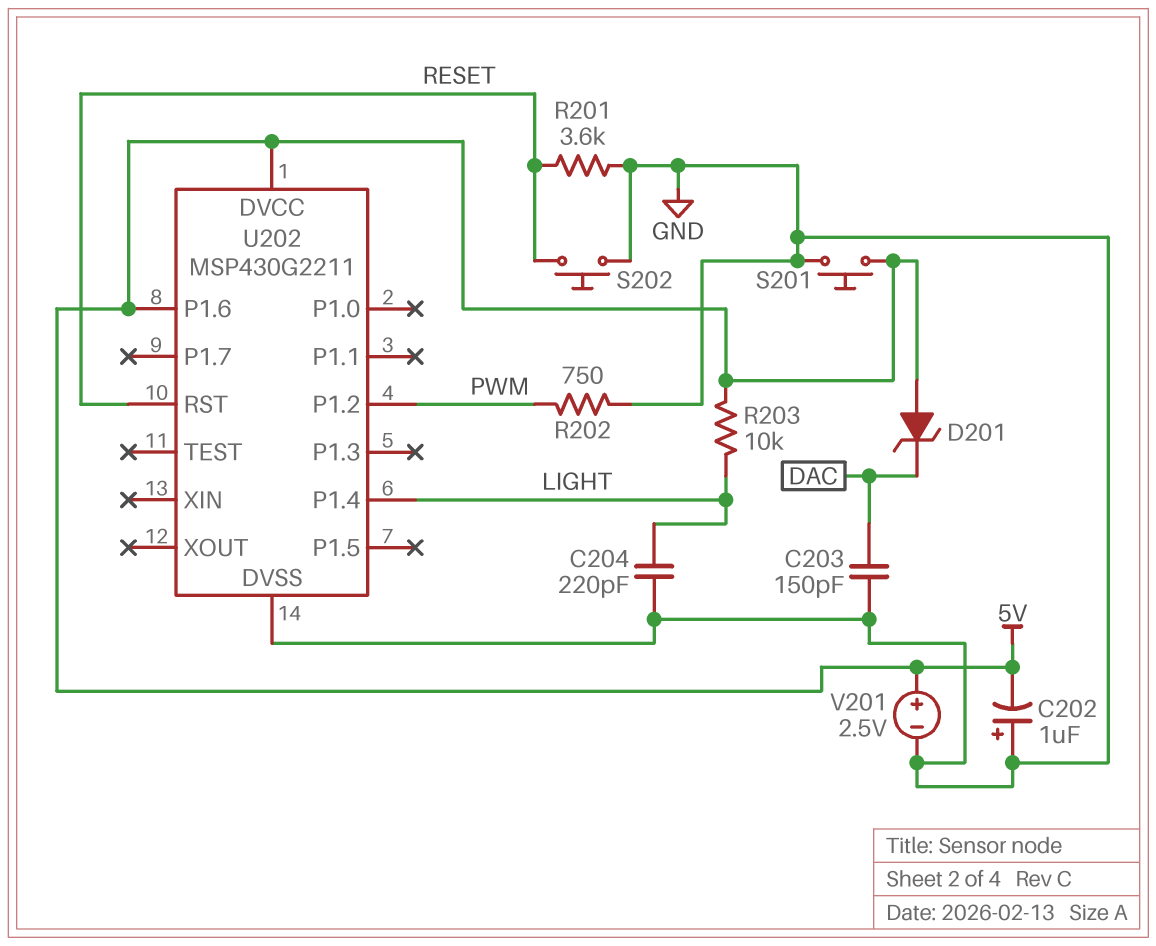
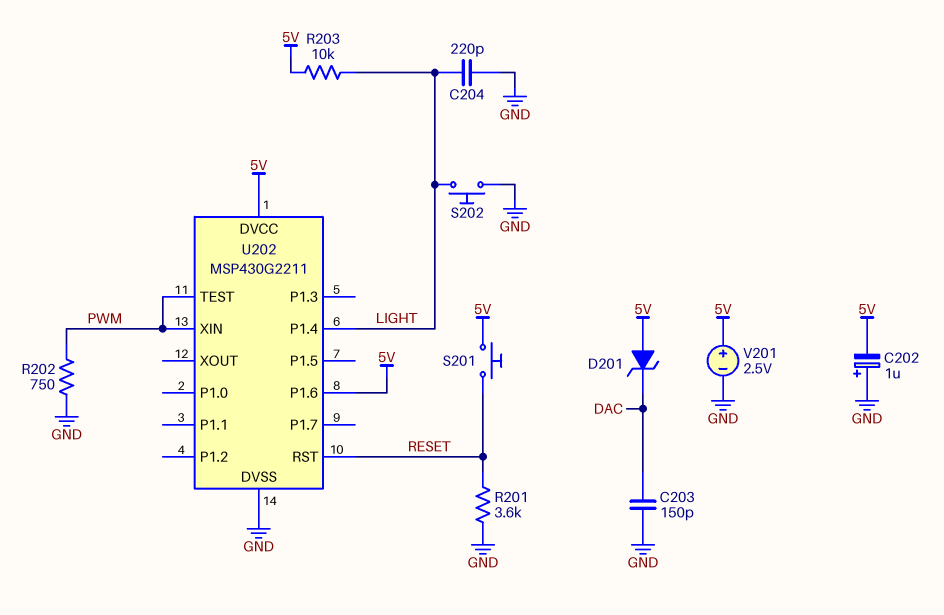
S201: button (5V, GND) -> button (5V, RESET)
S202: button (GND, RESET) -> button (GND, LIGHT)
U202 pin P1.2: PWM -> none
U202 pin TEST: none -> PWM
U202 pin XIN: none -> PWM

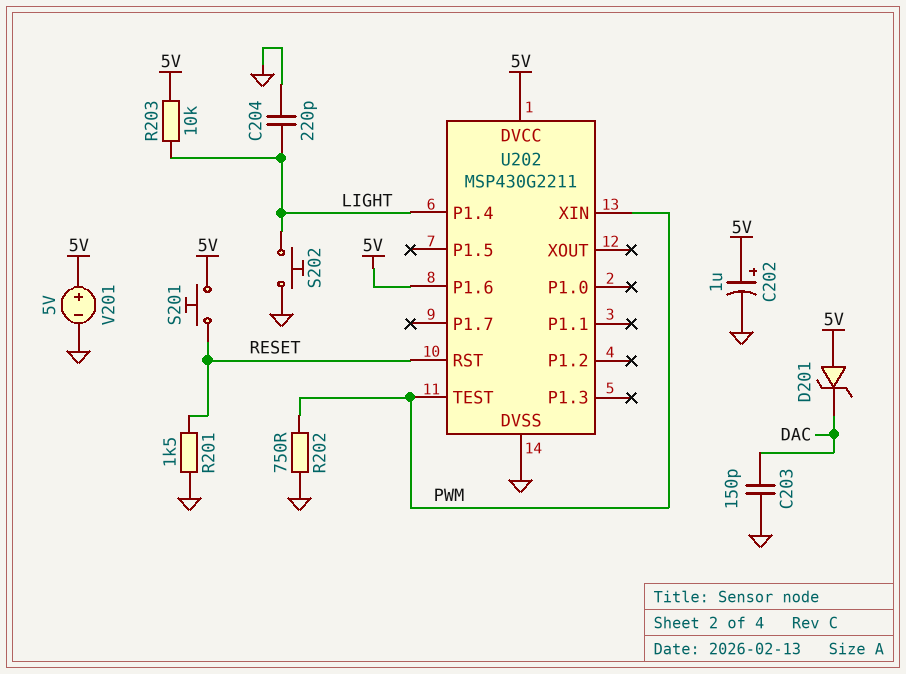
C202: 1uF (plus GND, minus 5V) -> 1uF (plus 5V, minus GND)
R201: 3.6k (GND, RESET) -> 1.5k (GND, RESET)
V201: 2.5V (plus 5V, minus GND) -> 5V (plus 5V, minus GND)

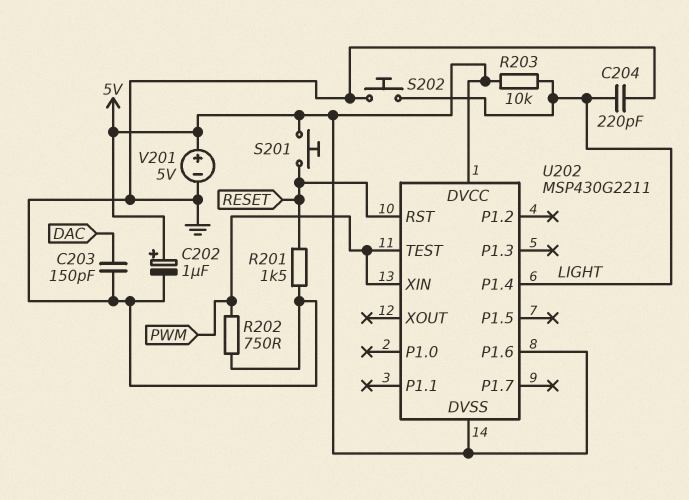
D201: zener (A 5V, K DAC) -> none
U202 pin DVSS: GND -> 5V

